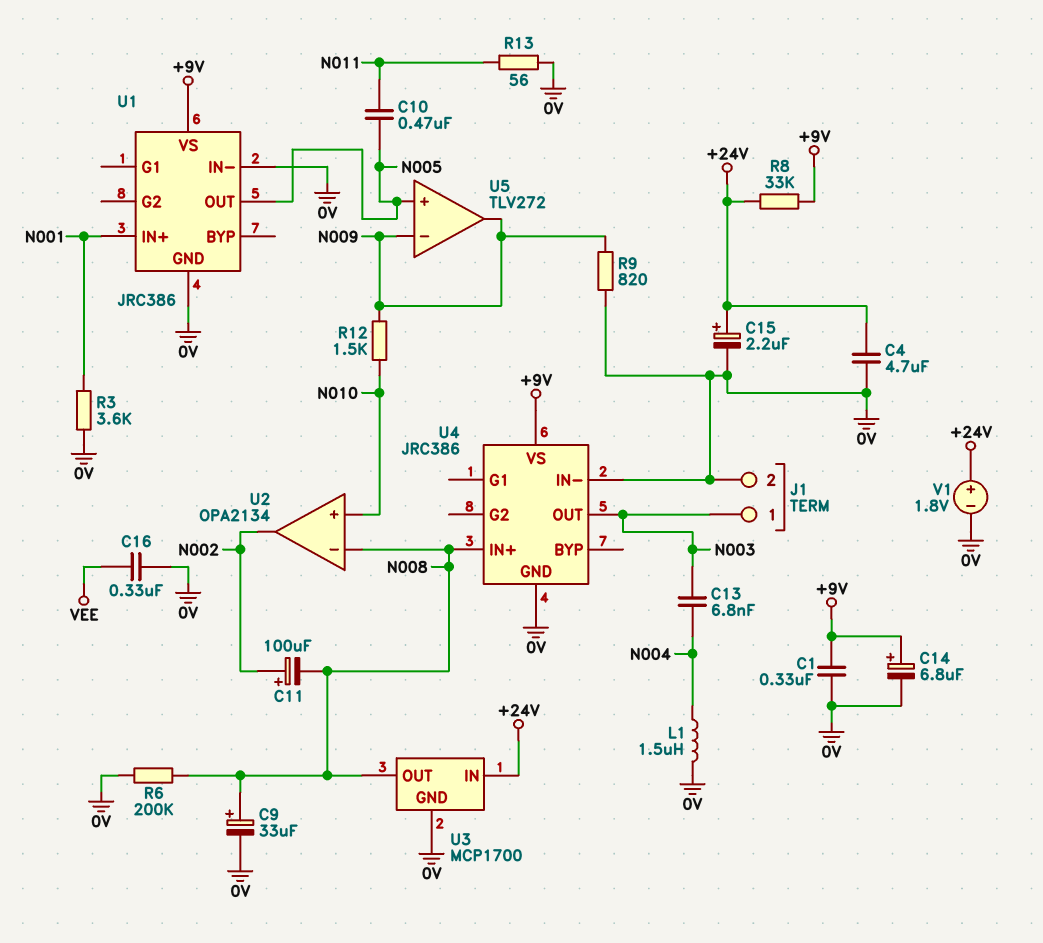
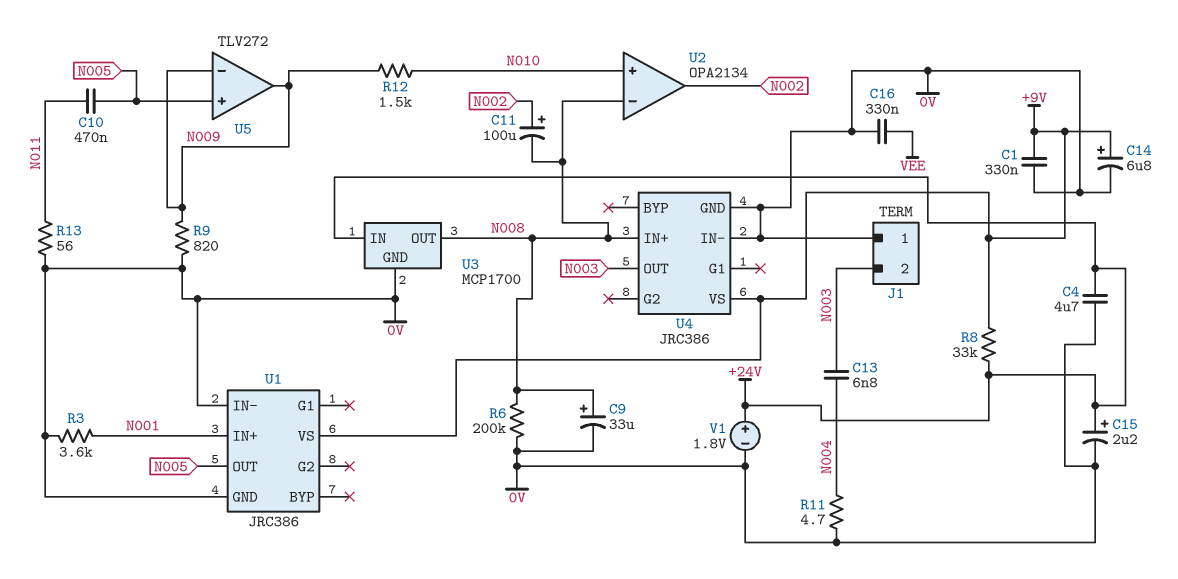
J1 pin 1: N003 -> 0V
J1 pin 2: 0V -> N003
L1: 1.5uH (0V, N004) -> none
R11: none -> 4.7 (0V, N004)

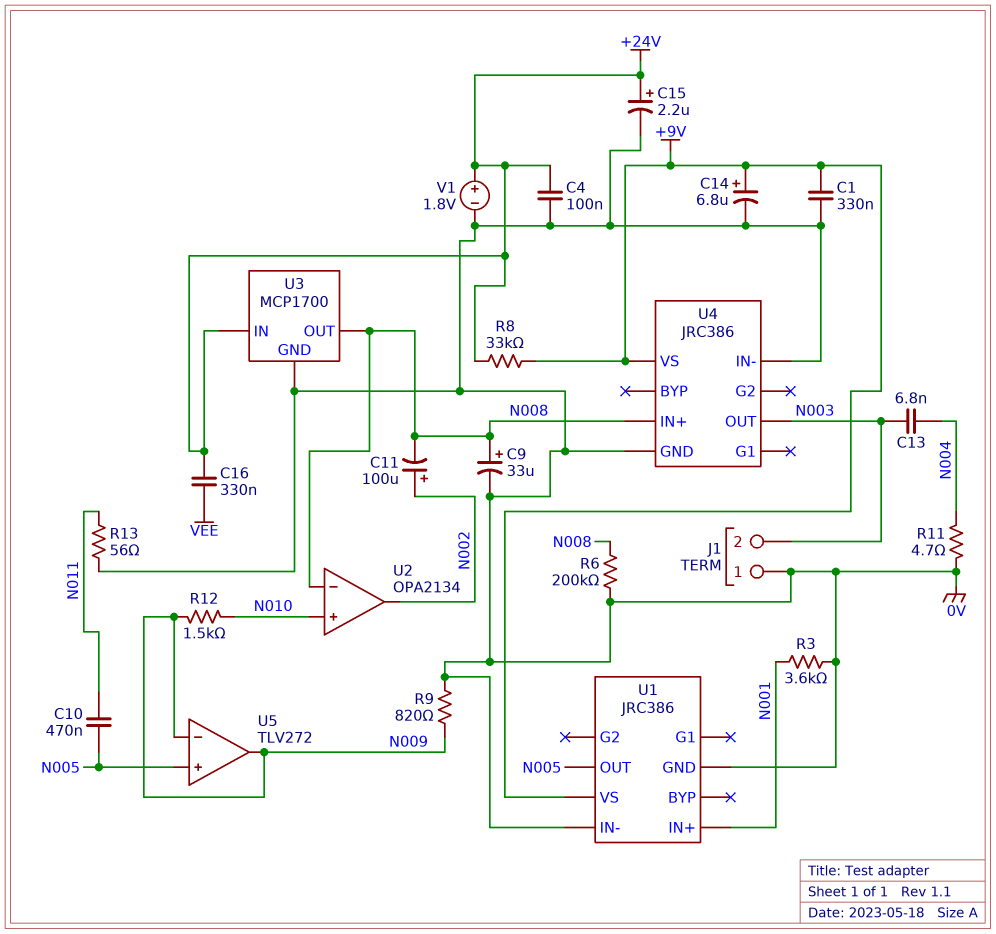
C4: 4.7uF (+24V, 0V) -> 100nF (+24V, 0V)
C16: 330nF (0V, VEE) -> 330nF (+24V, VEE)

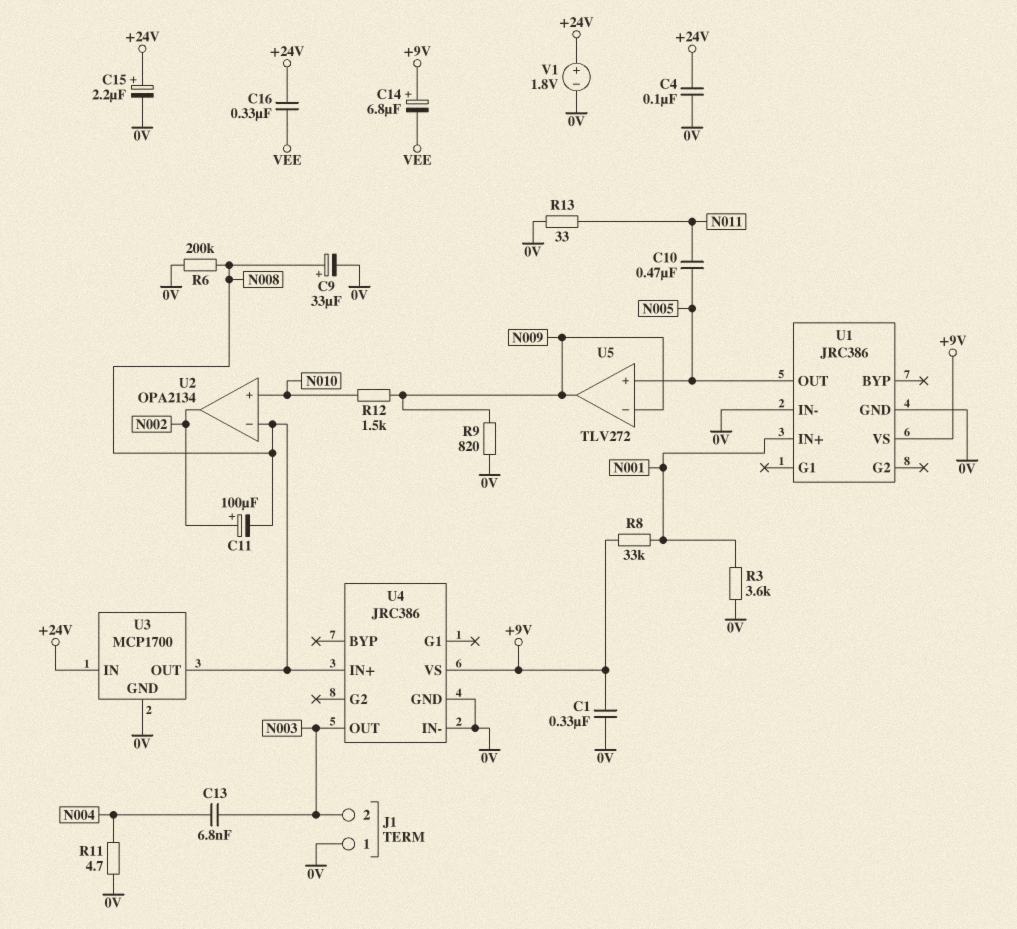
C14: 6.8uF (plus +9V, minus 0V) -> 6.8uF (plus +9V, minus VEE)
R8: 33k (+9V, +24V) -> 33k (+9V, N001)
R13: 56 (0V, N011) -> 33 (0V, N011)

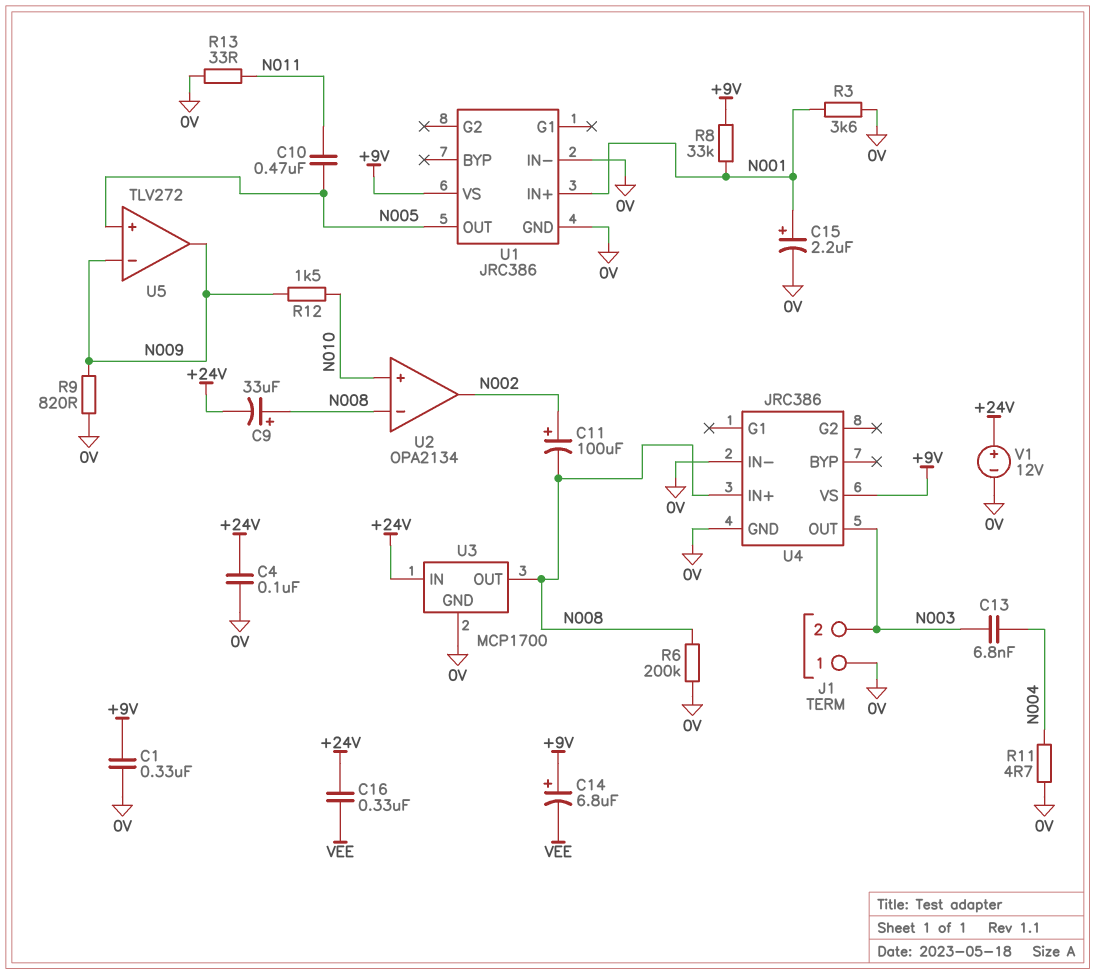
C9: 33uF (plus N008, minus 0V) -> 33uF (plus N008, minus +24V)
C15: 2.2uF (plus +24V, minus 0V) -> 2.2uF (plus N001, minus 0V)
V1: 1.8V (plus +24V, minus 0V) -> 12V (plus +24V, minus 0V)

